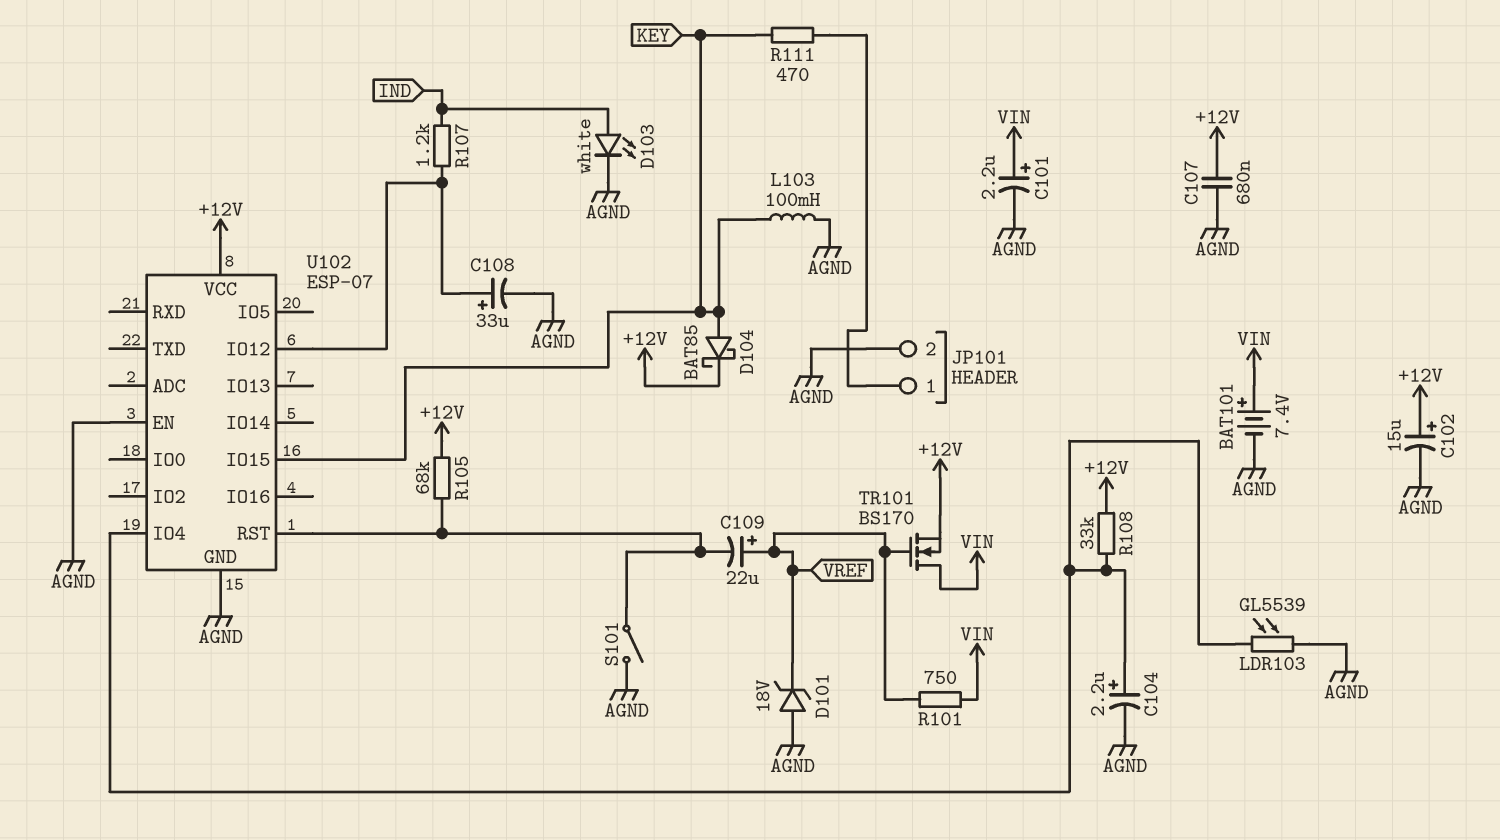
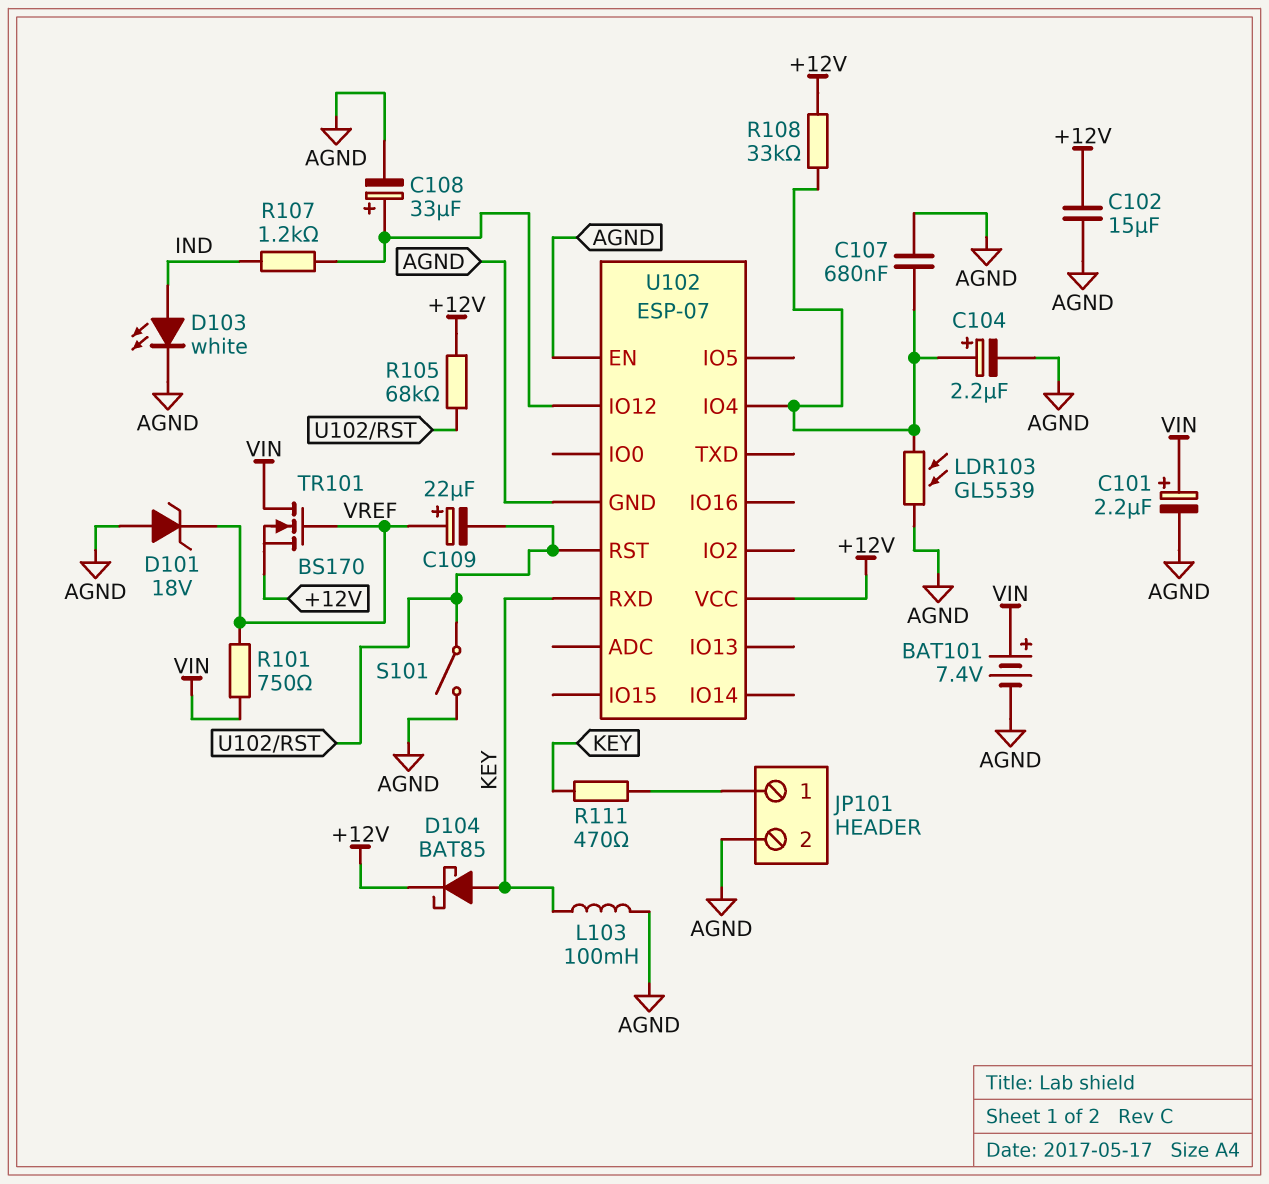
C102: 15uF (plus +12V, minus AGND) -> 15uF (+12V, AGND)
C107: 680nF (+12V, AGND) -> 680nF (AGND, U102/IO4)
U102 pin IO15: KEY -> none
U102 pin RXD: none -> KEY

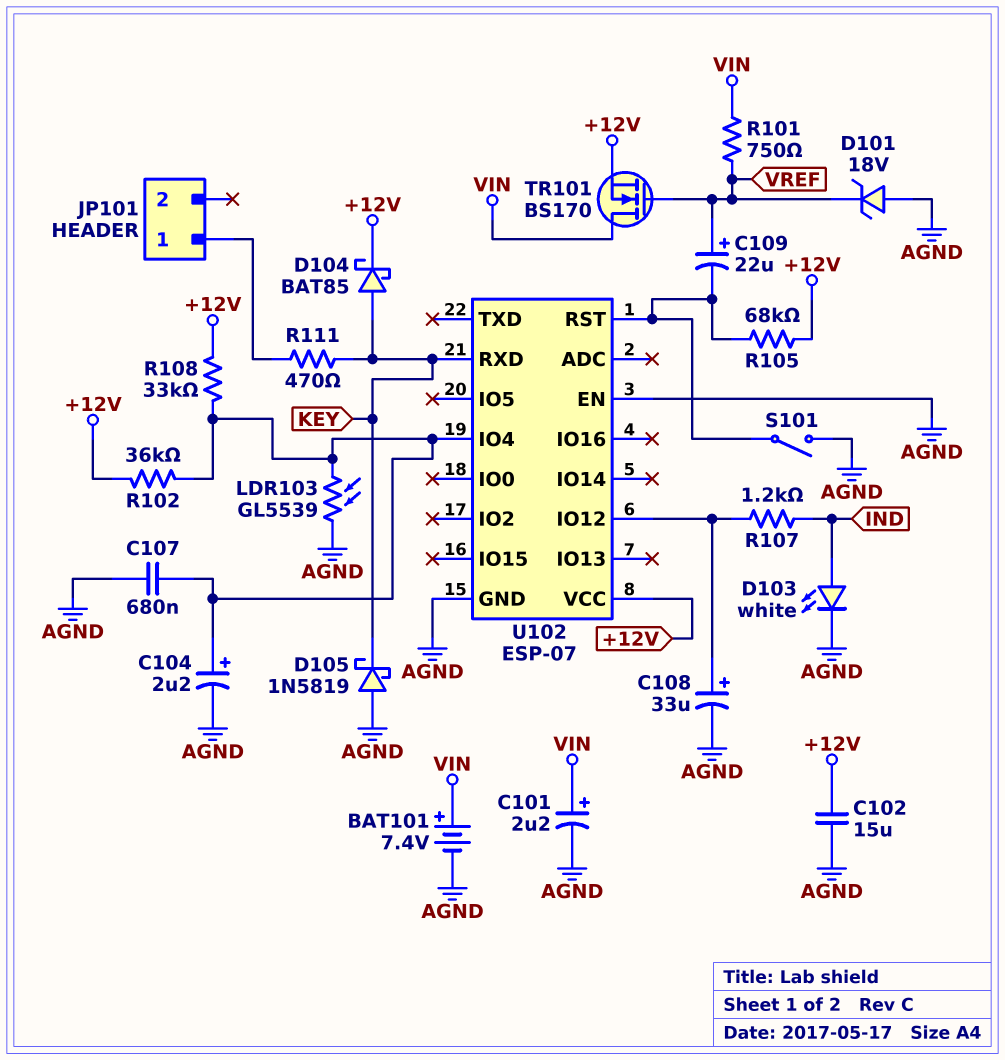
D105: none -> schottky 1N5819 (A AGND, K KEY)
JP101 pin 2: AGND -> none
L103: 100mH (AGND, KEY) -> none
R102: none -> 36k (+12V, U102/IO4)

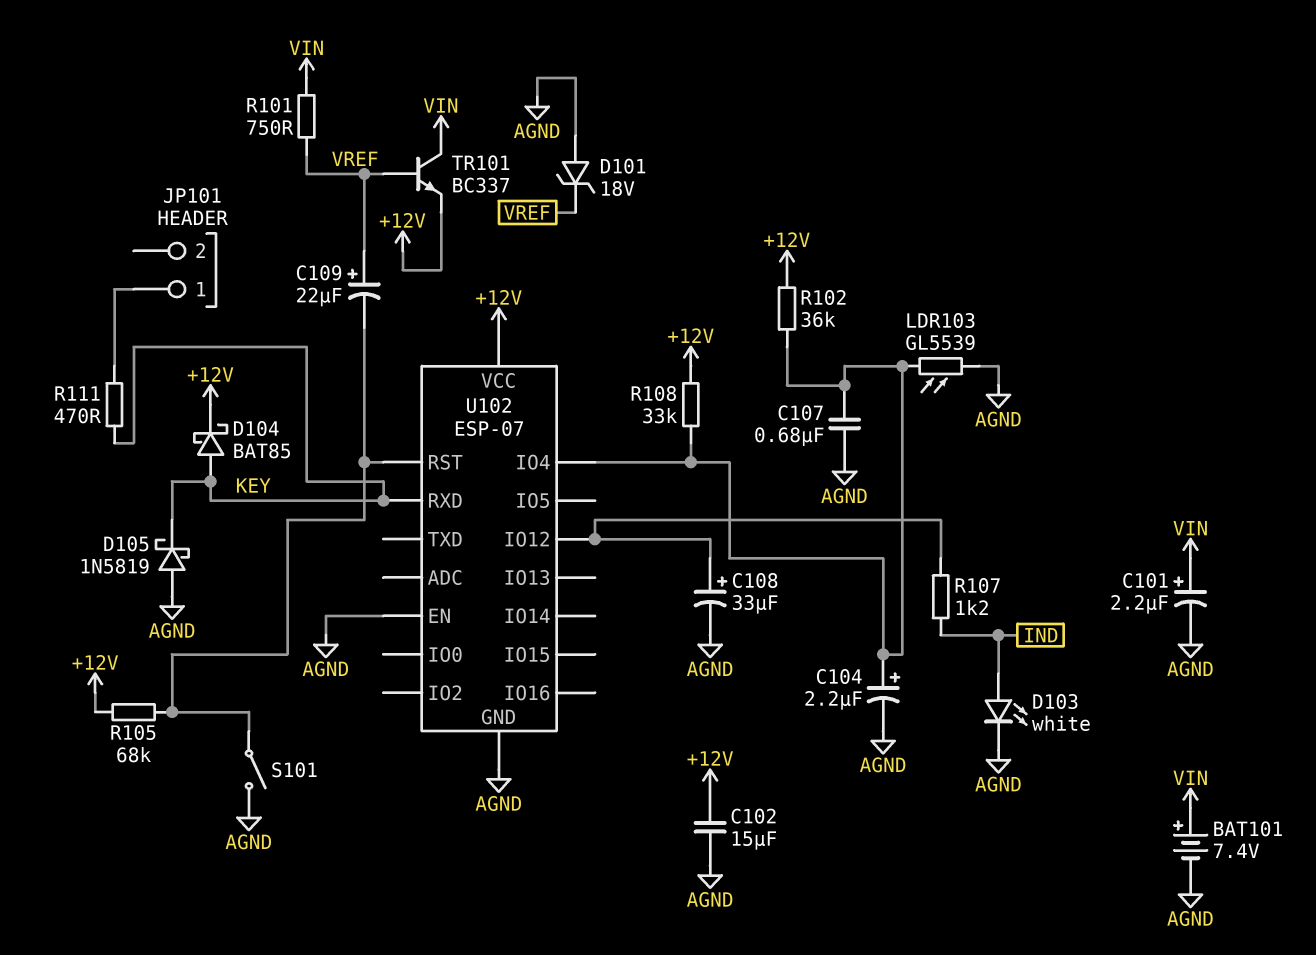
TR101: NMOS BS170 (G VREF, D VIN, S +12V) -> NPN BC337 (B VREF, C VIN, E +12V)

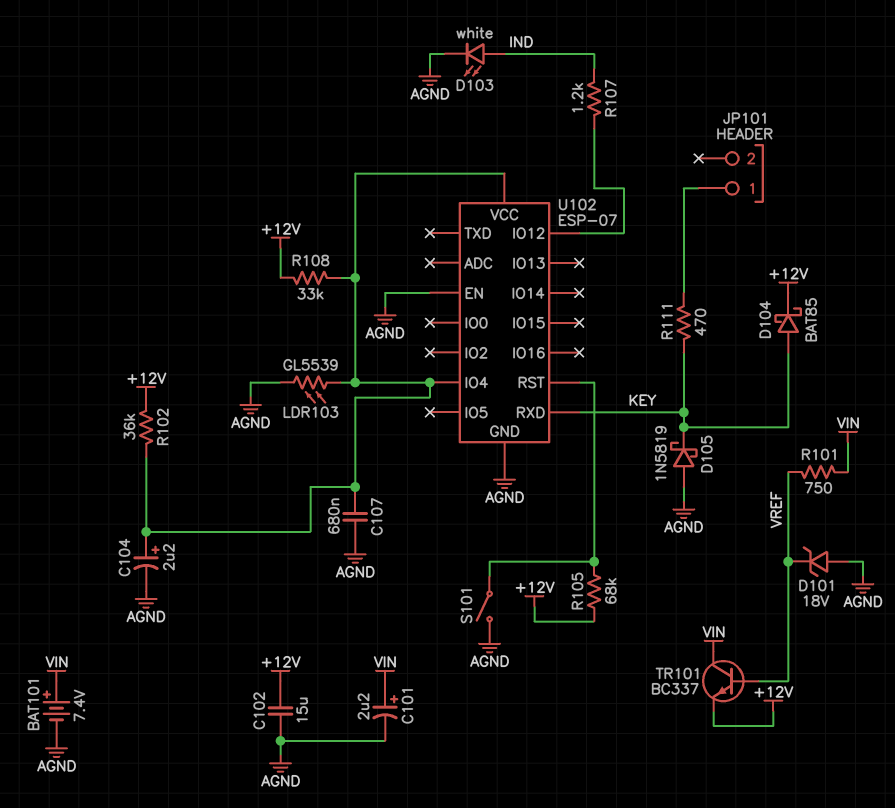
C108: 33uF (plus U102/IO12, minus AGND) -> none
C109: 22uF (plus VREF, minus U102/RST) -> none
U102 pin VCC: +12V -> U102/IO4

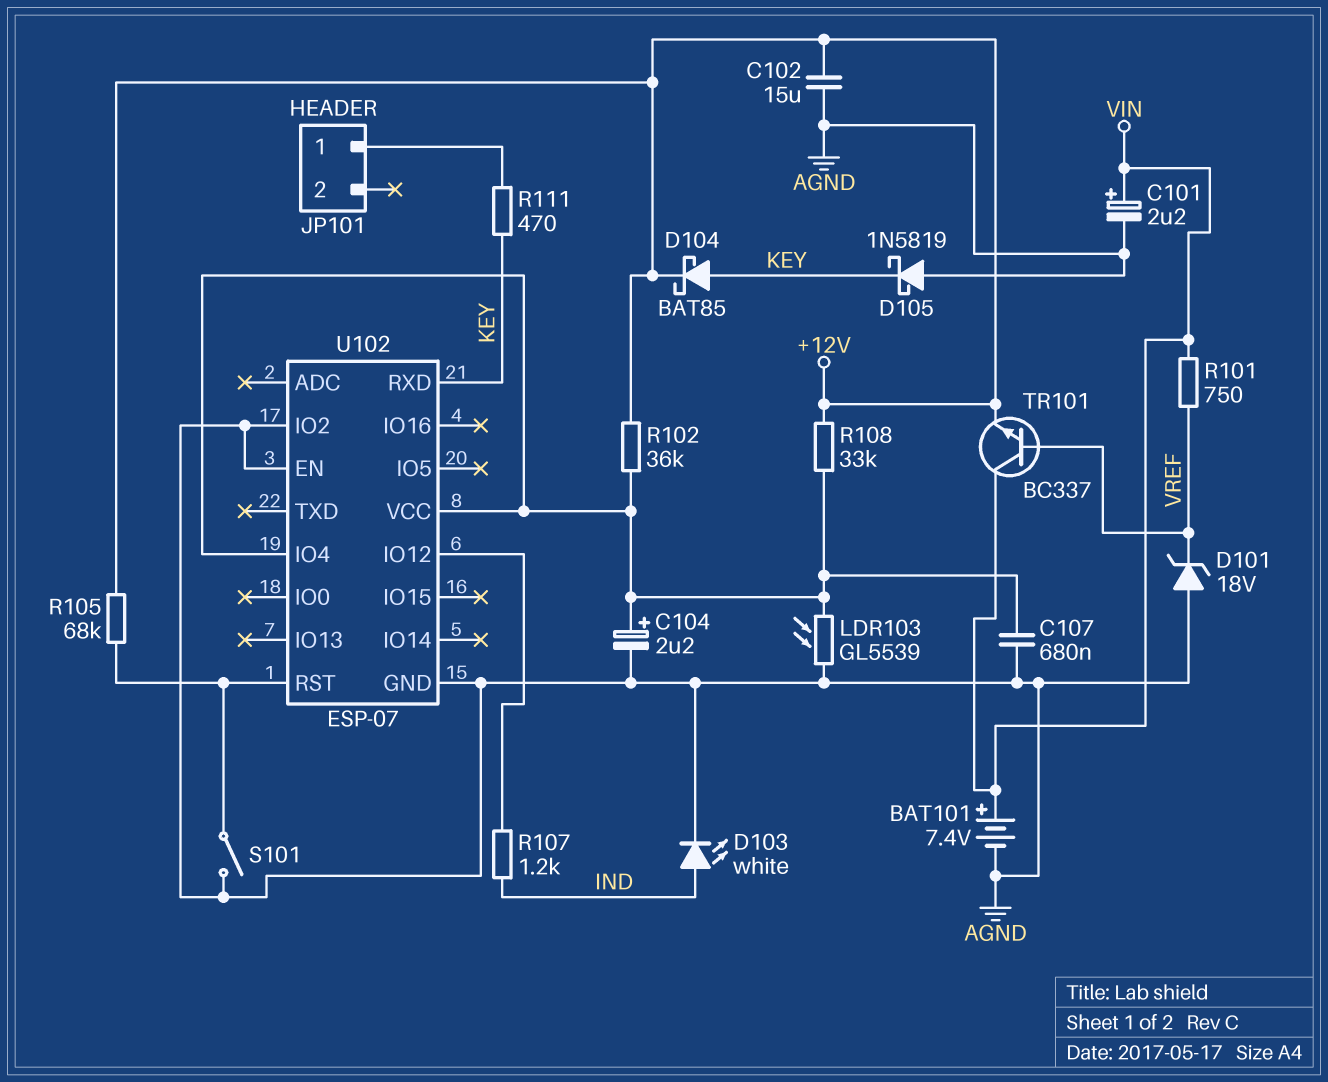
U102 pin IO2: none -> AGND

